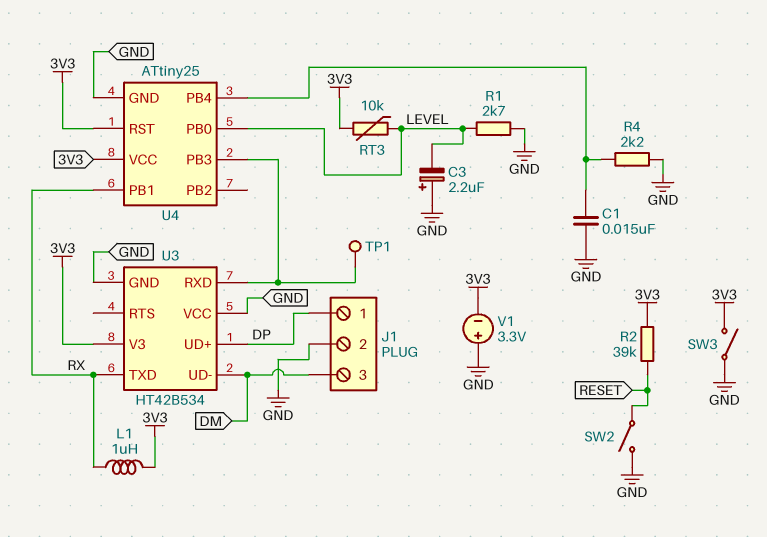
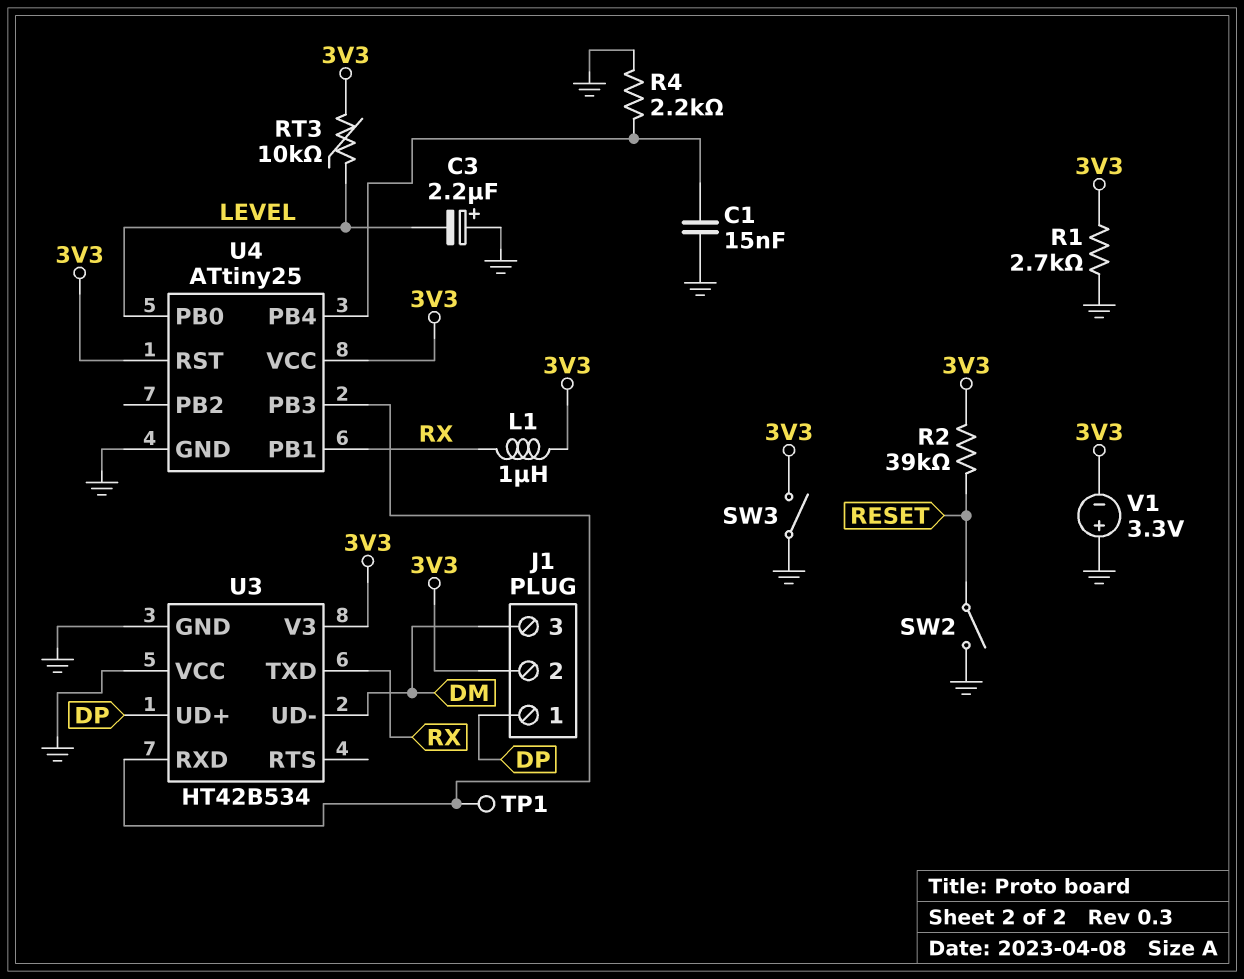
J1 pin 2: GND -> 3V3
R1: 2.7k (GND, LEVEL) -> 2.7k (3V3, GND)

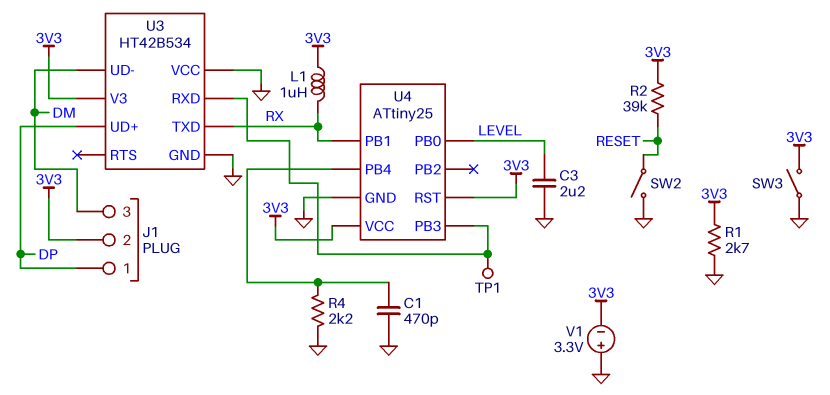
C1: 15nF (GND, U4/PB4) -> 470pF (GND, U4/PB4)
C3: 2.2uF (plus GND, minus LEVEL) -> 2.2uF (GND, LEVEL)
RT3: 10k (3V3, LEVEL) -> none

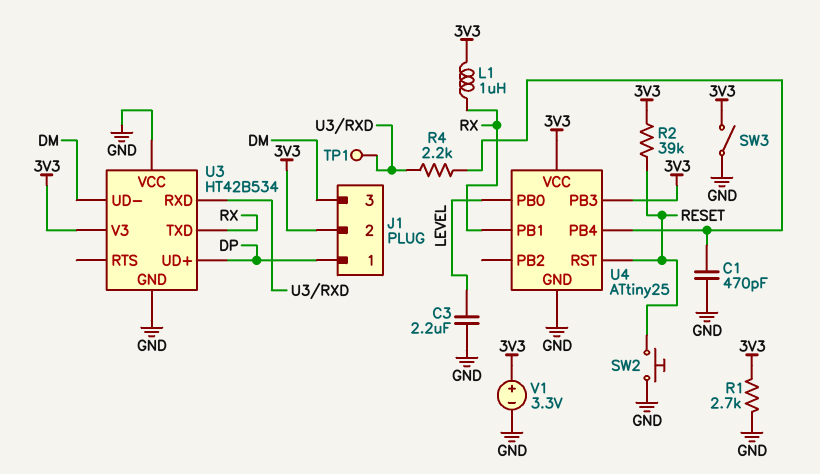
R4: 2.2k (GND, U4/PB4) -> 2.2k (U3/RXD, U4/PB4)
SW2: switch (GND, RESET) -> button (GND, RESET)
U4 pin PB3: U3/RXD -> 3V3
U4 pin RST: 3V3 -> RESET
V1: 3.3V (plus GND, minus 3V3) -> 3.3V (plus 3V3, minus GND)

